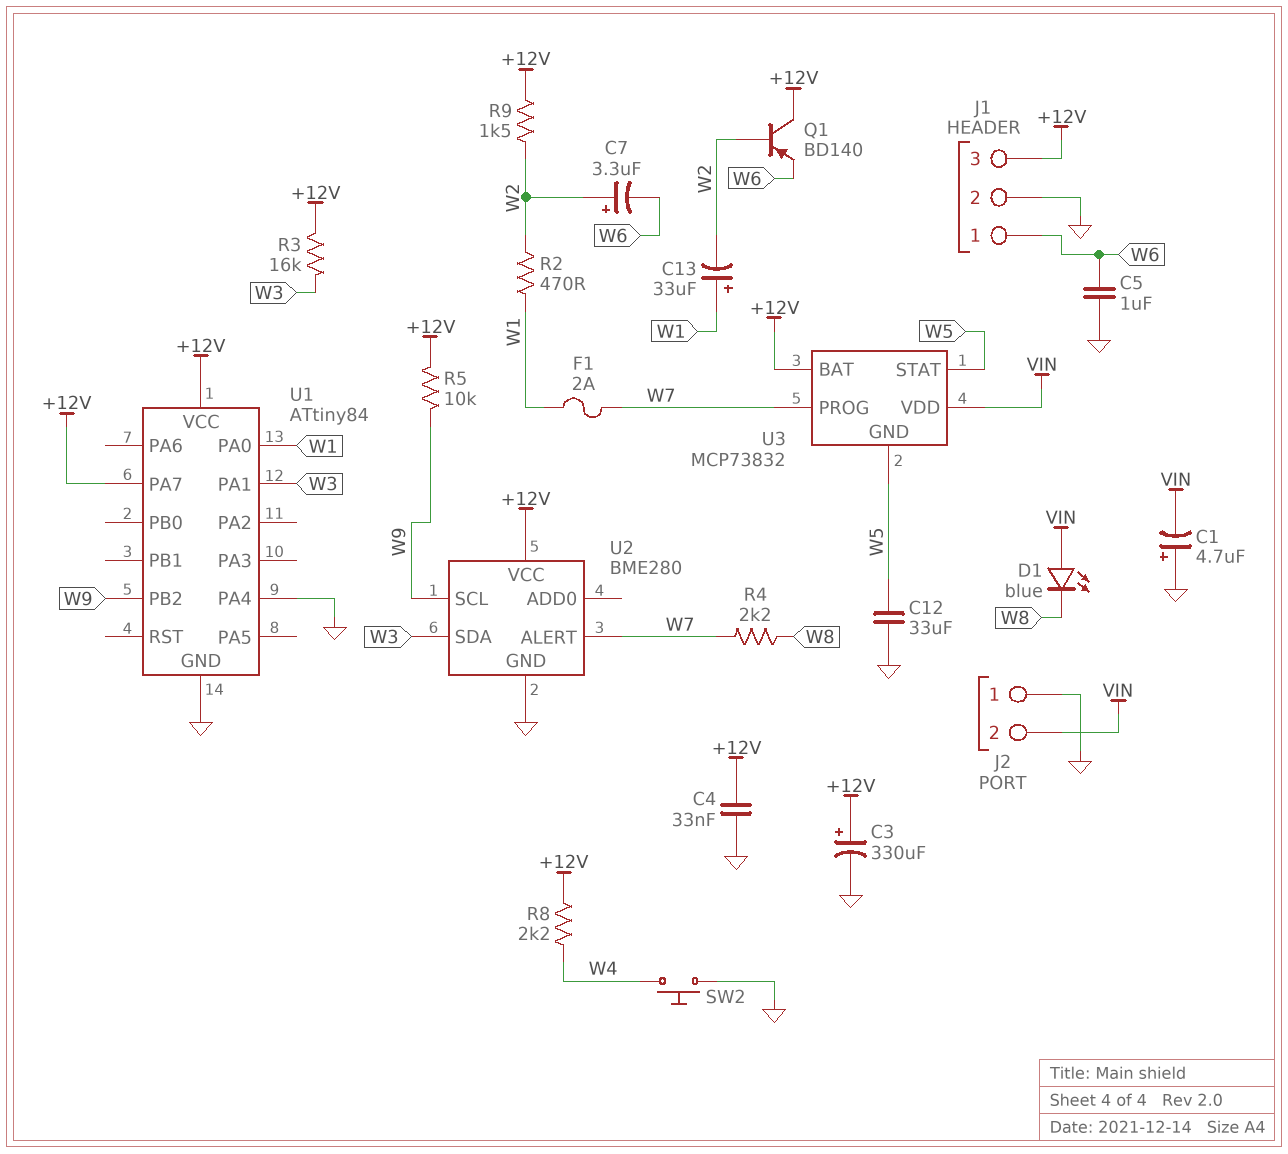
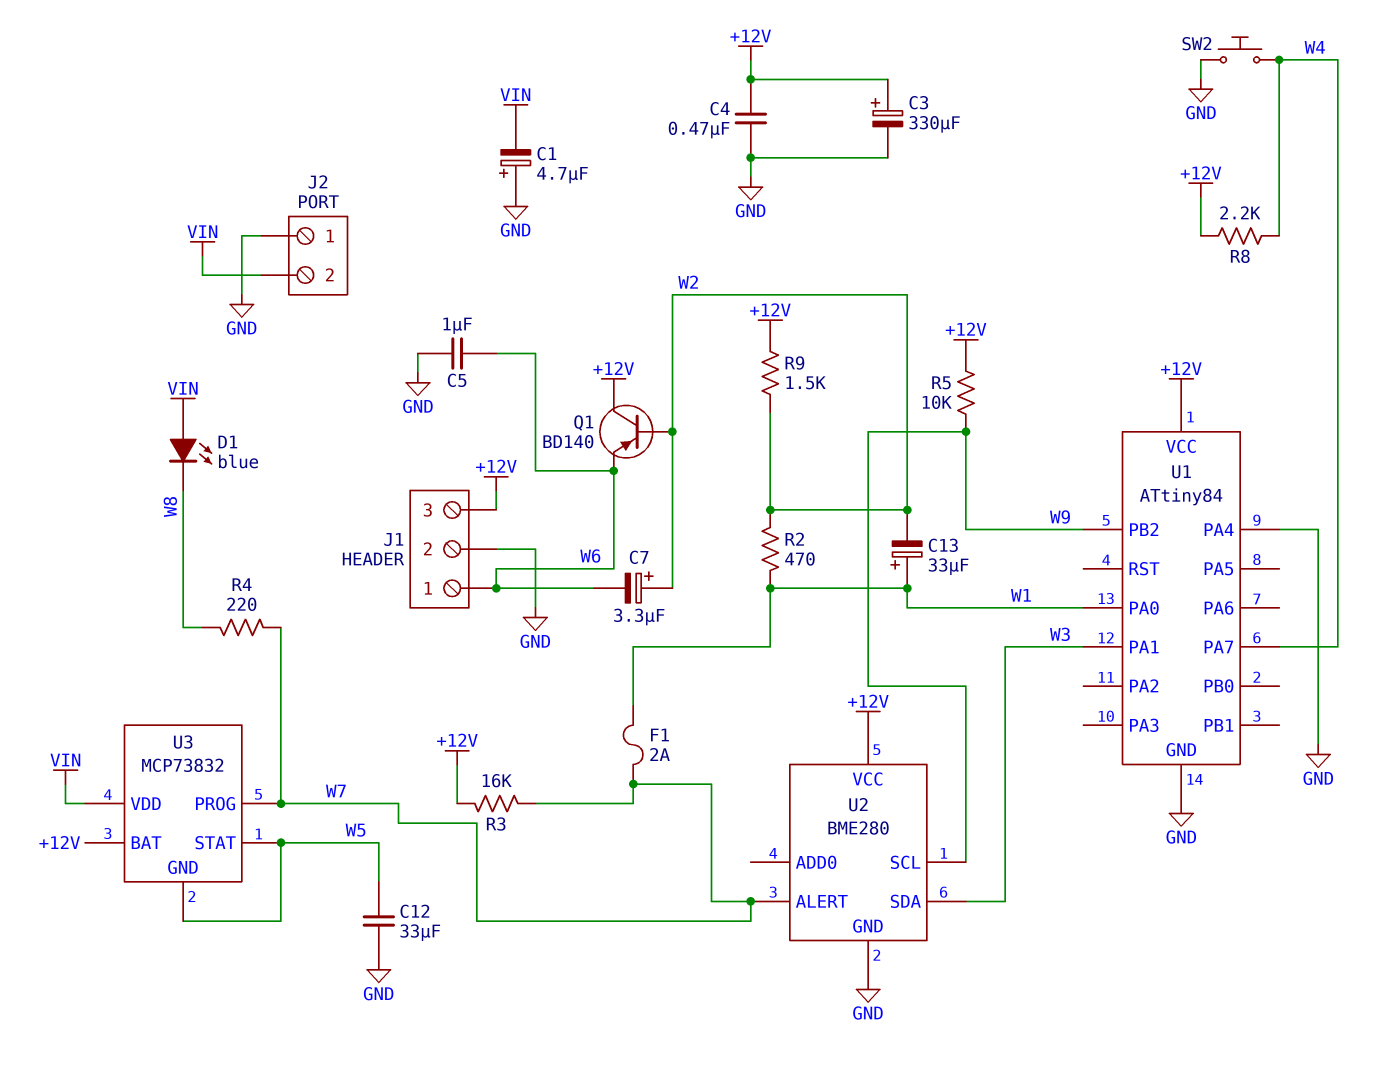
C4: 33nF (+12V, GND) -> 470nF (+12V, GND)
R3: 16k (+12V, W3) -> 16k (+12V, W7)
R4: 2.2k (W7, W8) -> 220 (W7, W8)
U1 pin PA7: +12V -> W4

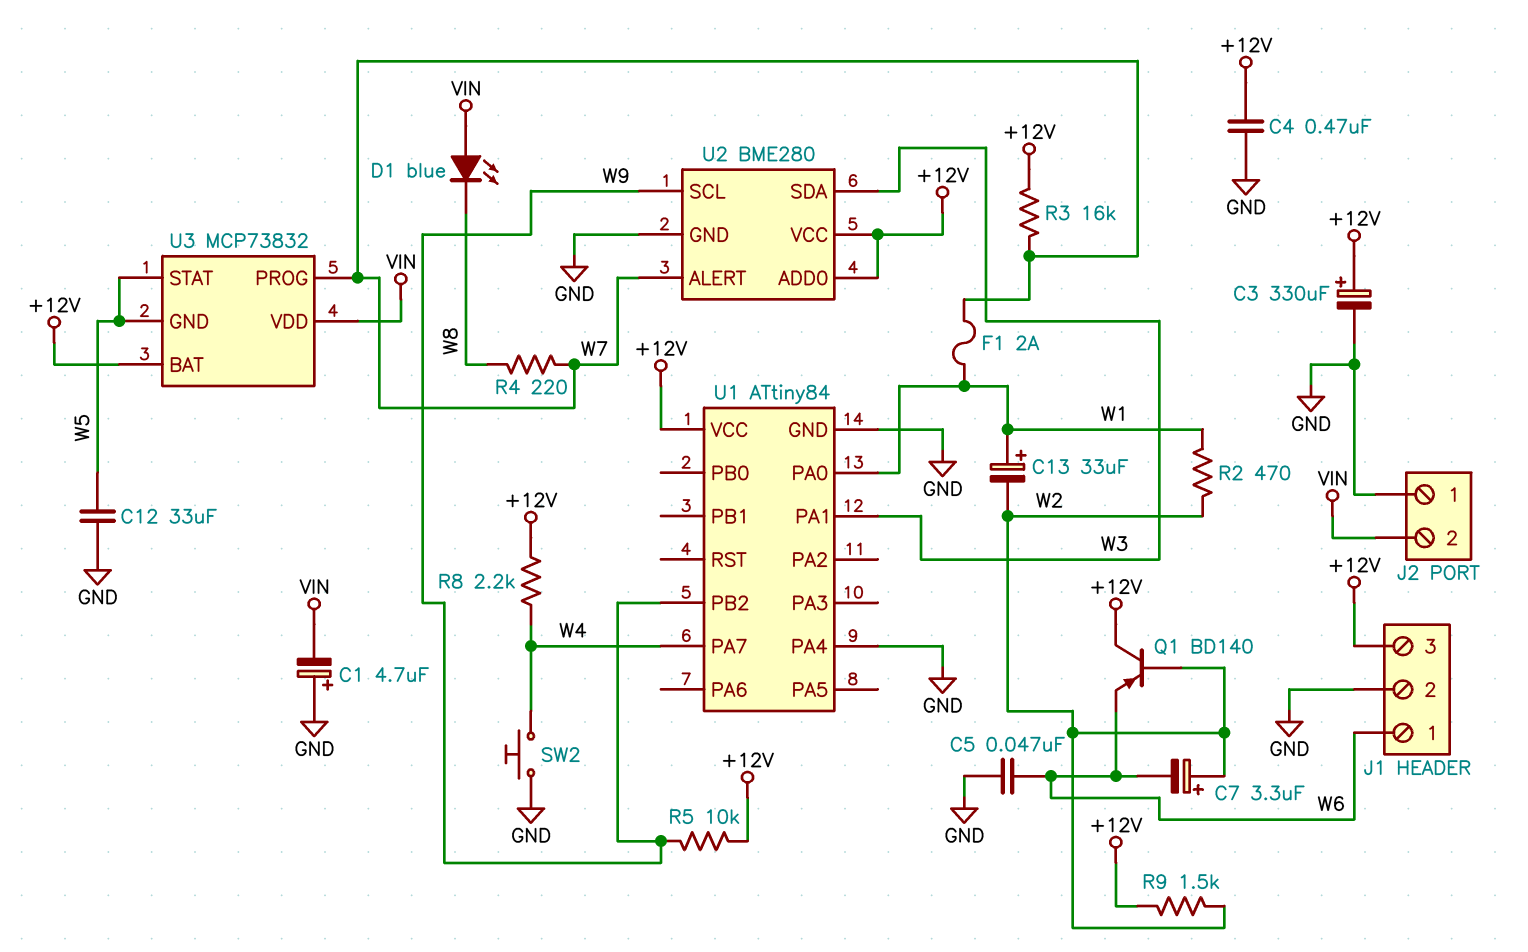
C5: 1uF (GND, W6) -> 47nF (GND, W6)
U2 pin ADD0: none -> +12V

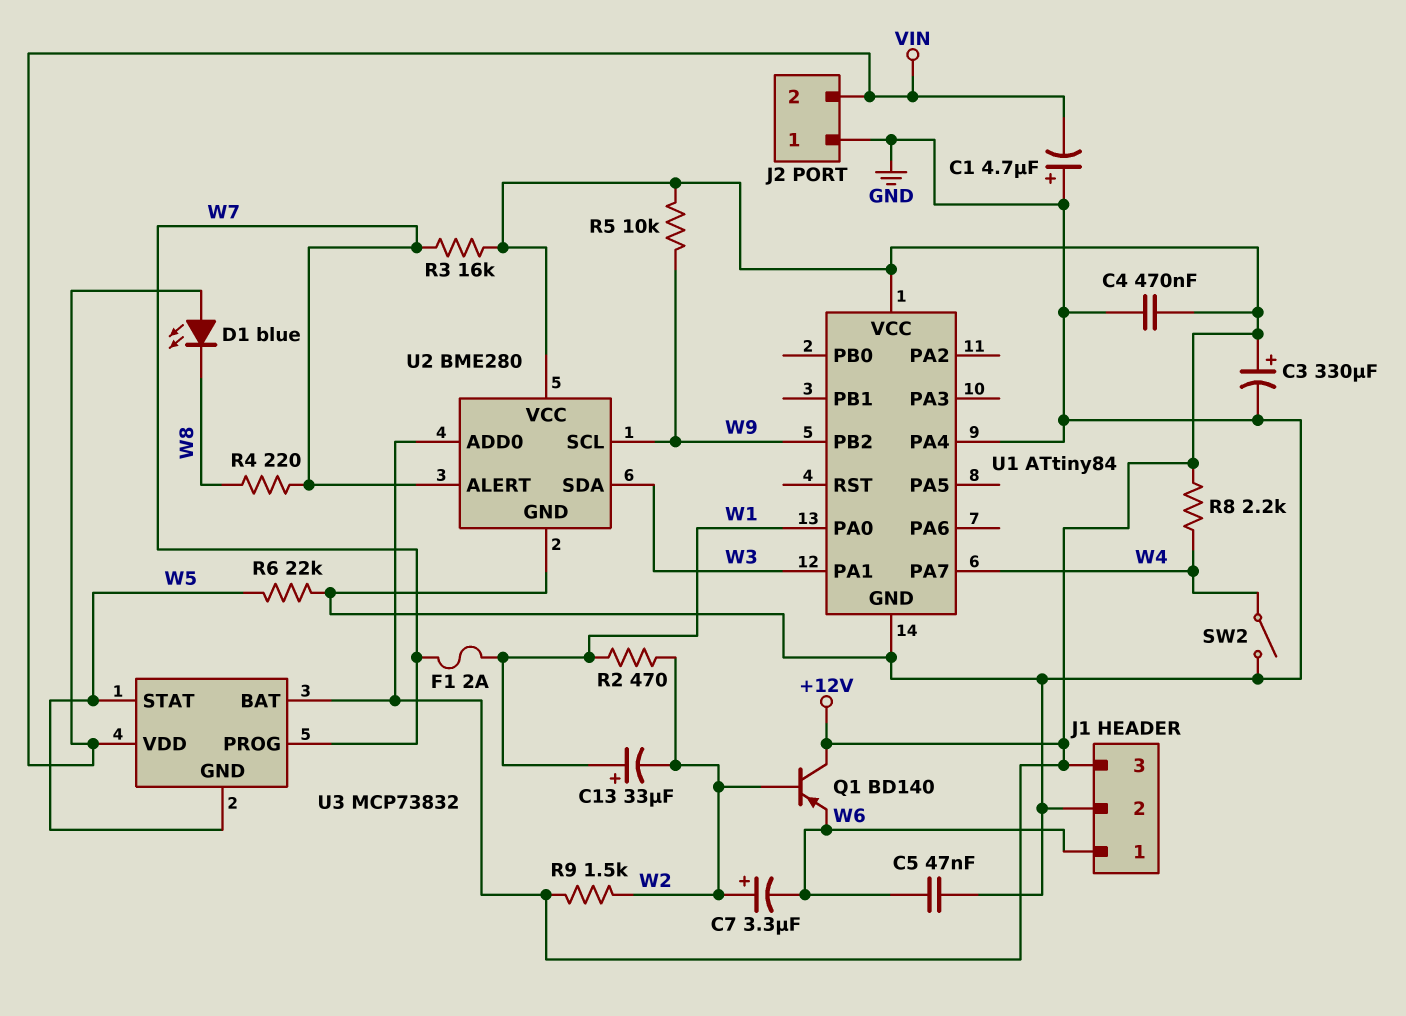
C12: 33uF (GND, W5) -> none
R6: none -> 22k (GND, W5)
SW2: button (GND, W4) -> switch (GND, W4)

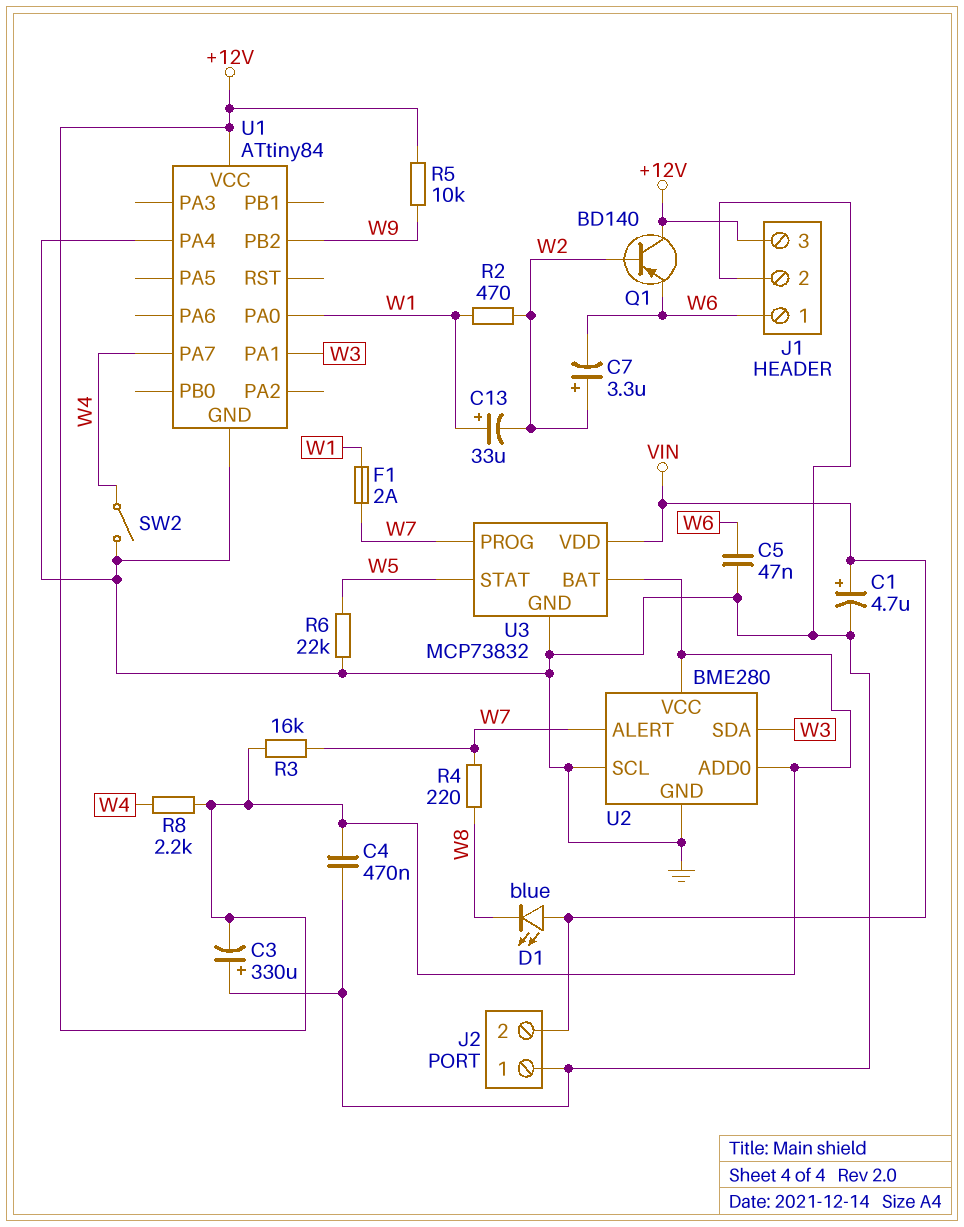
C1: 4.7uF (plus GND, minus VIN) -> 4.7uF (plus VIN, minus GND)
C3: 330uF (plus +12V, minus GND) -> 330uF (plus GND, minus +12V)
R9: 1.5k (+12V, W2) -> none
U2 pin SCL: W9 -> GND
U3 pin GND: W5 -> GND

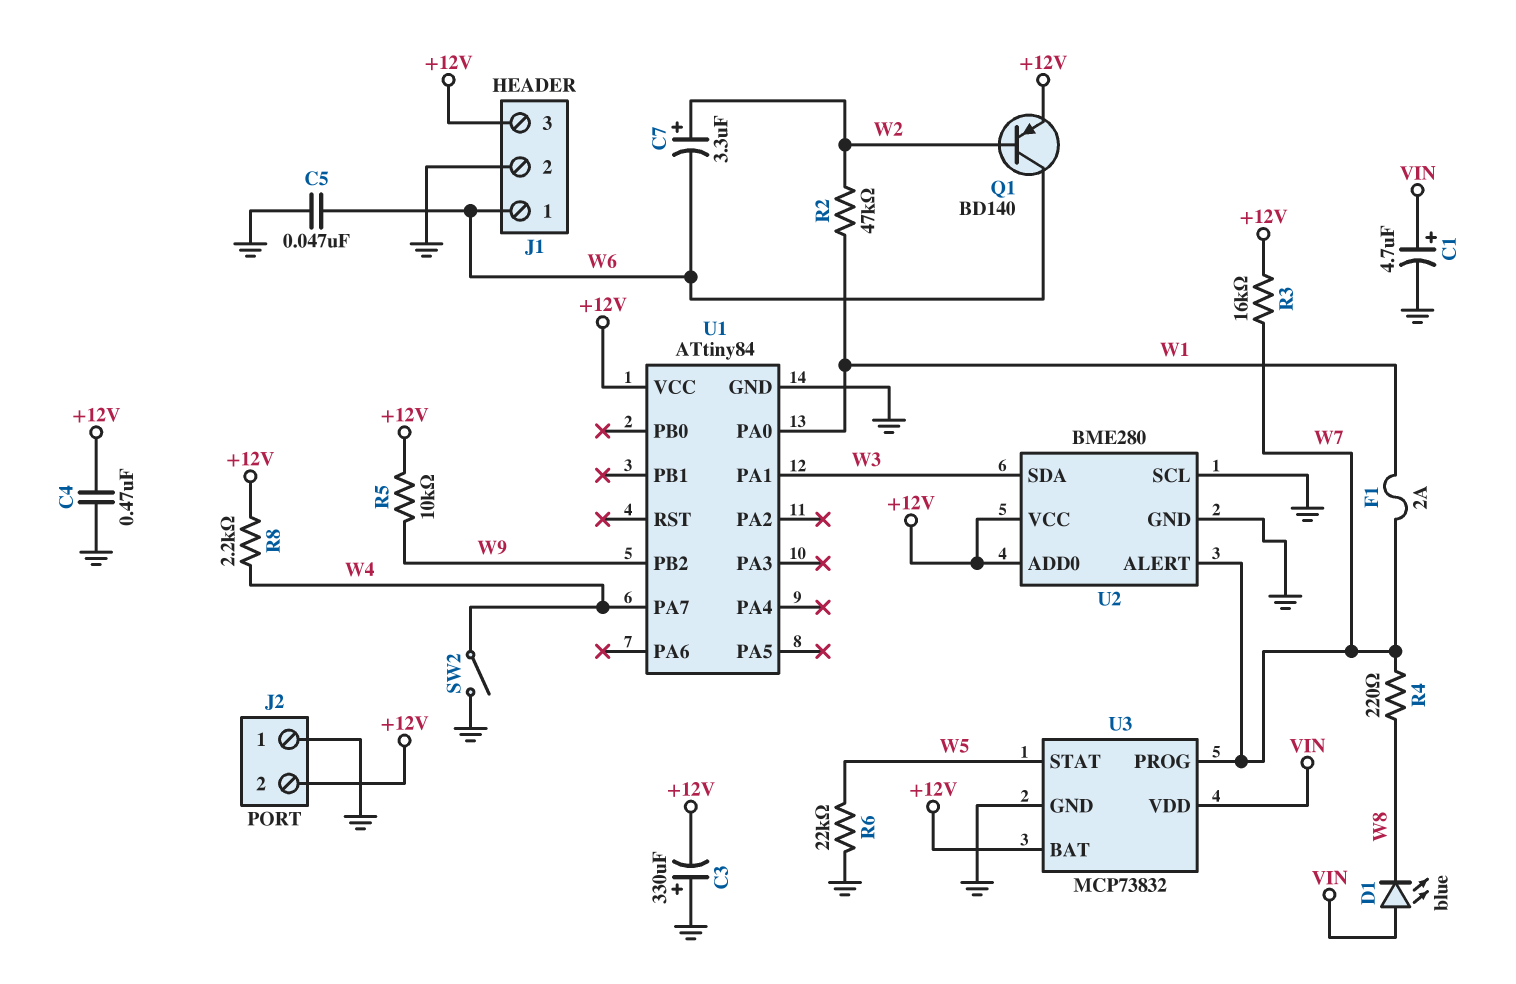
C13: 33uF (plus W1, minus W2) -> none
J2 pin 2: VIN -> +12V
Q1: PNP BD140 (B W2, C +12V, E W6) -> PNP BD140 (B W2, C W6, E +12V)
R2: 470 (W1, W2) -> 47k (W1, W2)
U1 pin PA4: GND -> none

